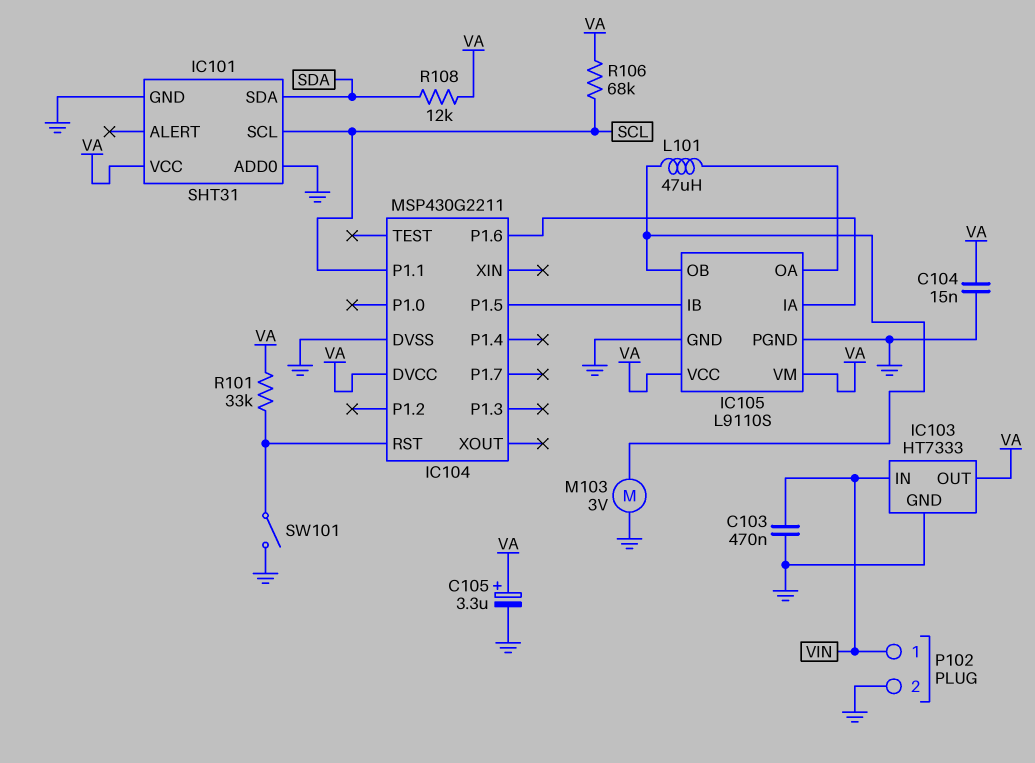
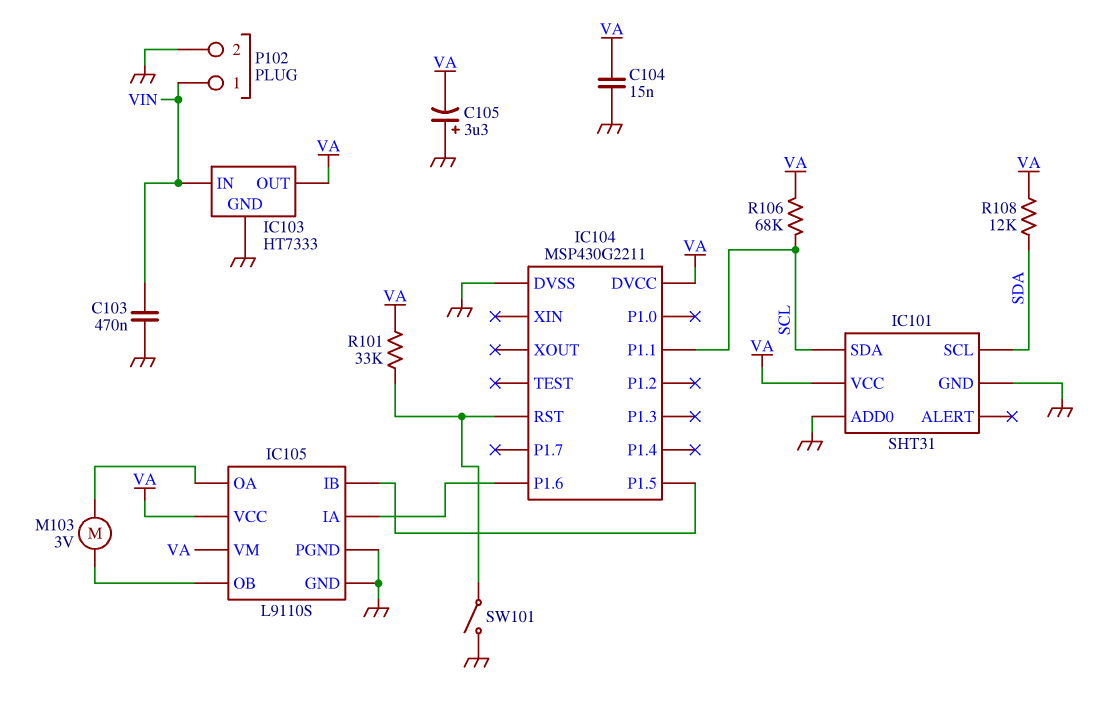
C105: 3.3uF (plus VA, minus GND) -> 3.3uF (plus GND, minus VA)
IC101 pin SCL: SCL -> SDA
IC101 pin SDA: SDA -> SCL
L101: 47uH (IC105/OA, IC105/OB) -> none
M103: motor 3V (GND, IC105/OB) -> motor 3V (IC105/OA, IC105/OB)

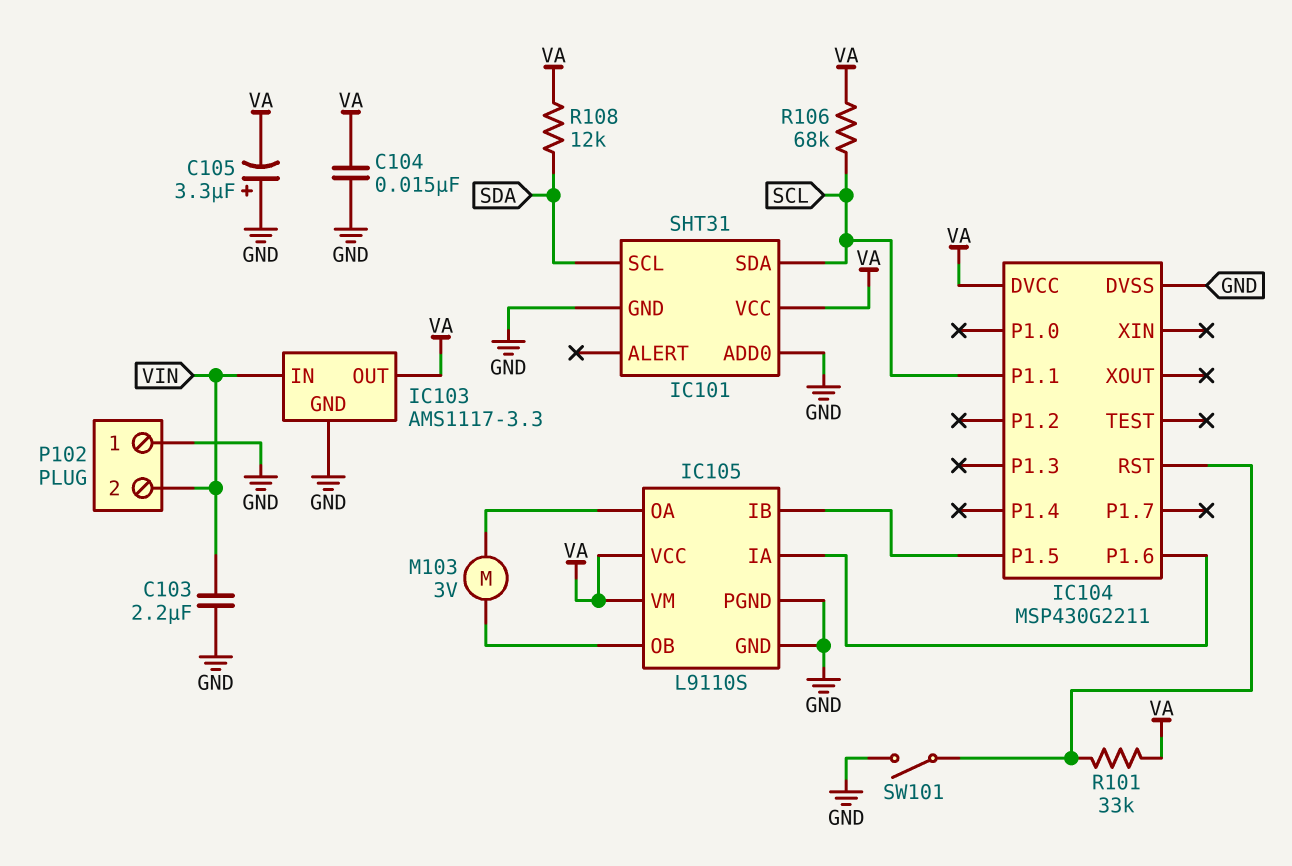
C103: 470nF (GND, VIN) -> 2.2uF (GND, VIN)
IC103: HT7333 -> AMS1117-3.3
P102 pin 1: VIN -> GND
P102 pin 2: GND -> VIN

